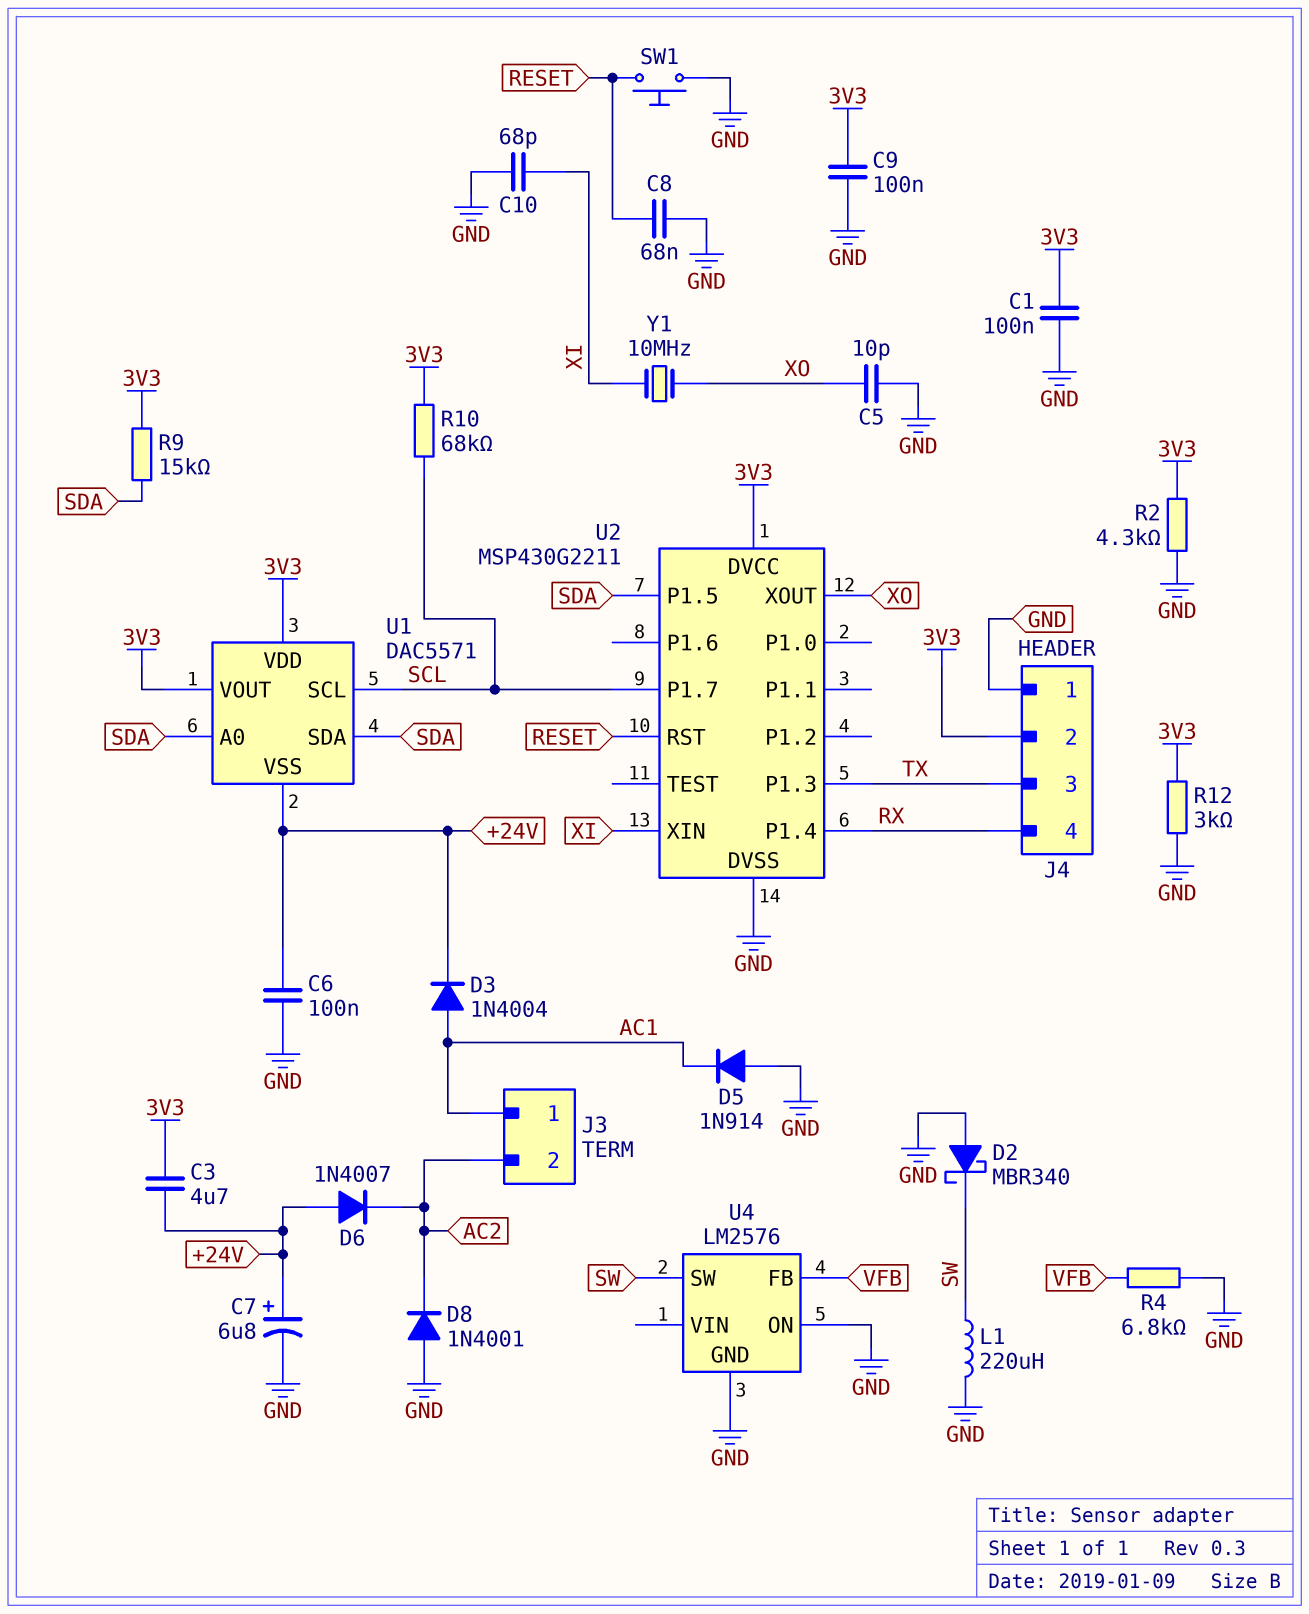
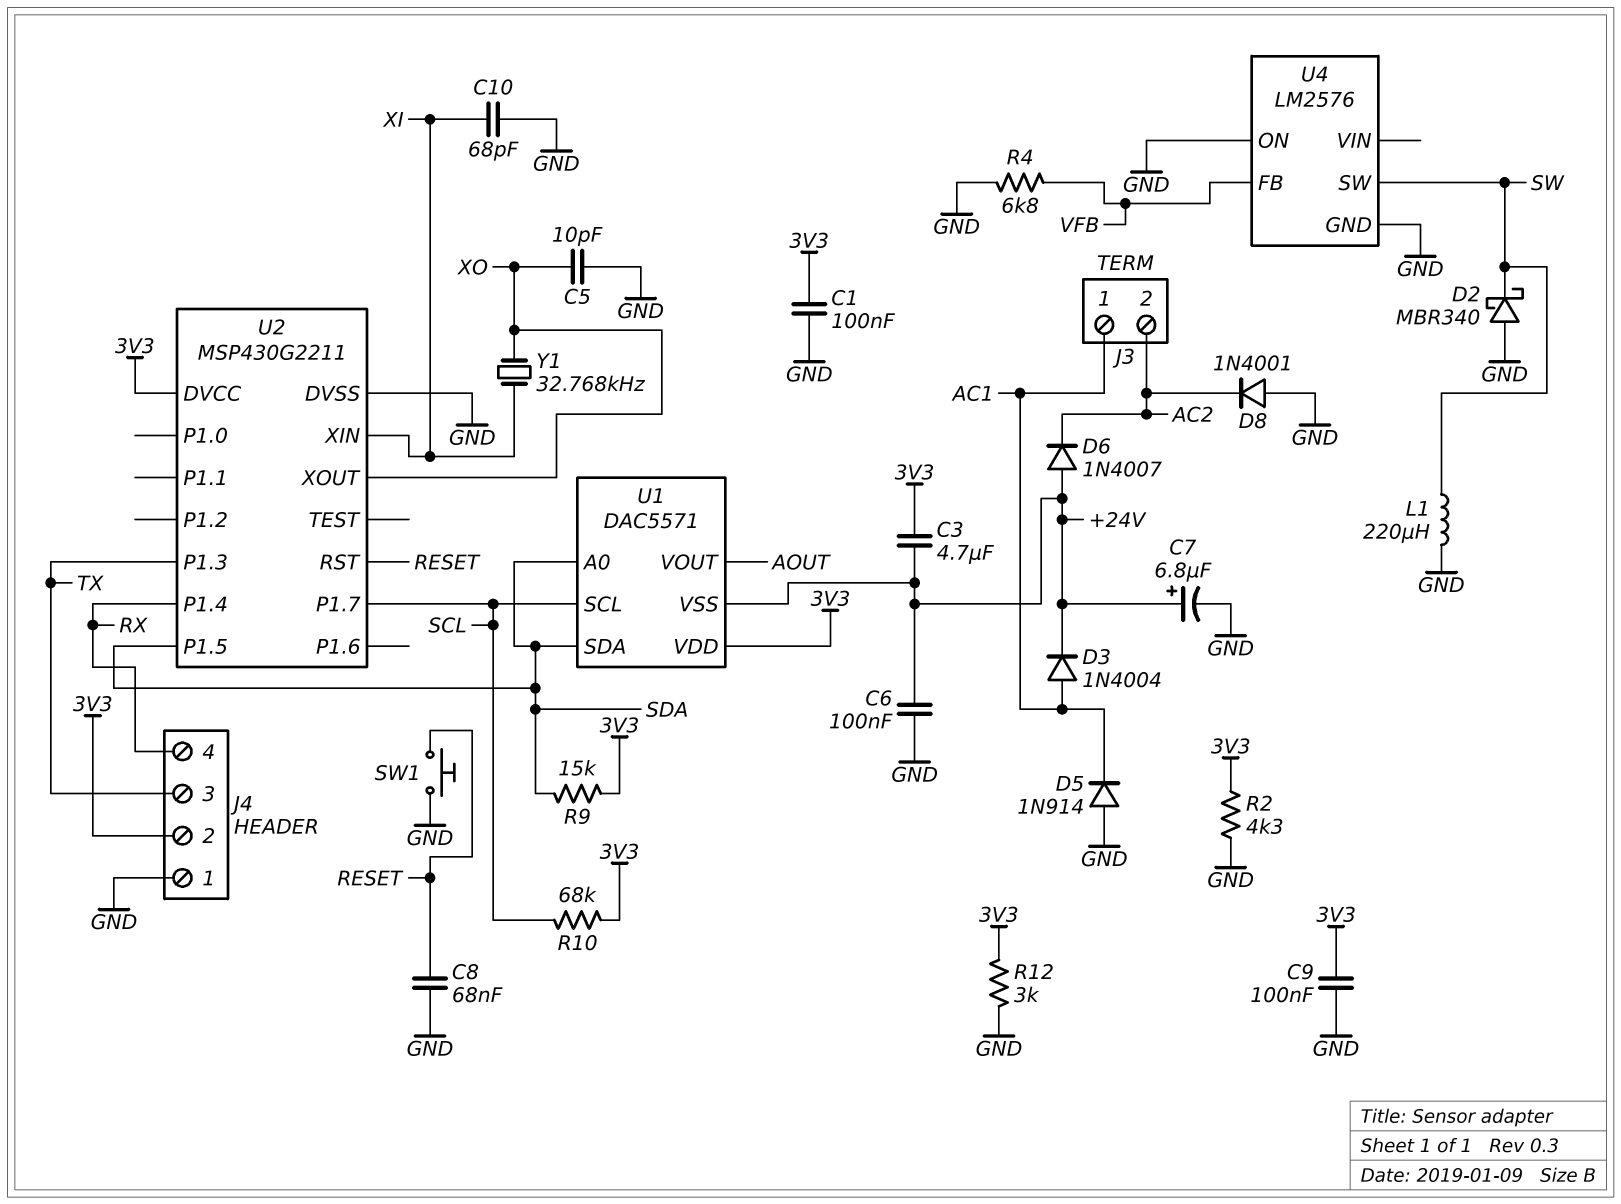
U1 pin VOUT: 3V3 -> AOUT
Y1: 10MHz (XI, XO) -> 32.768kHz (XI, XO)

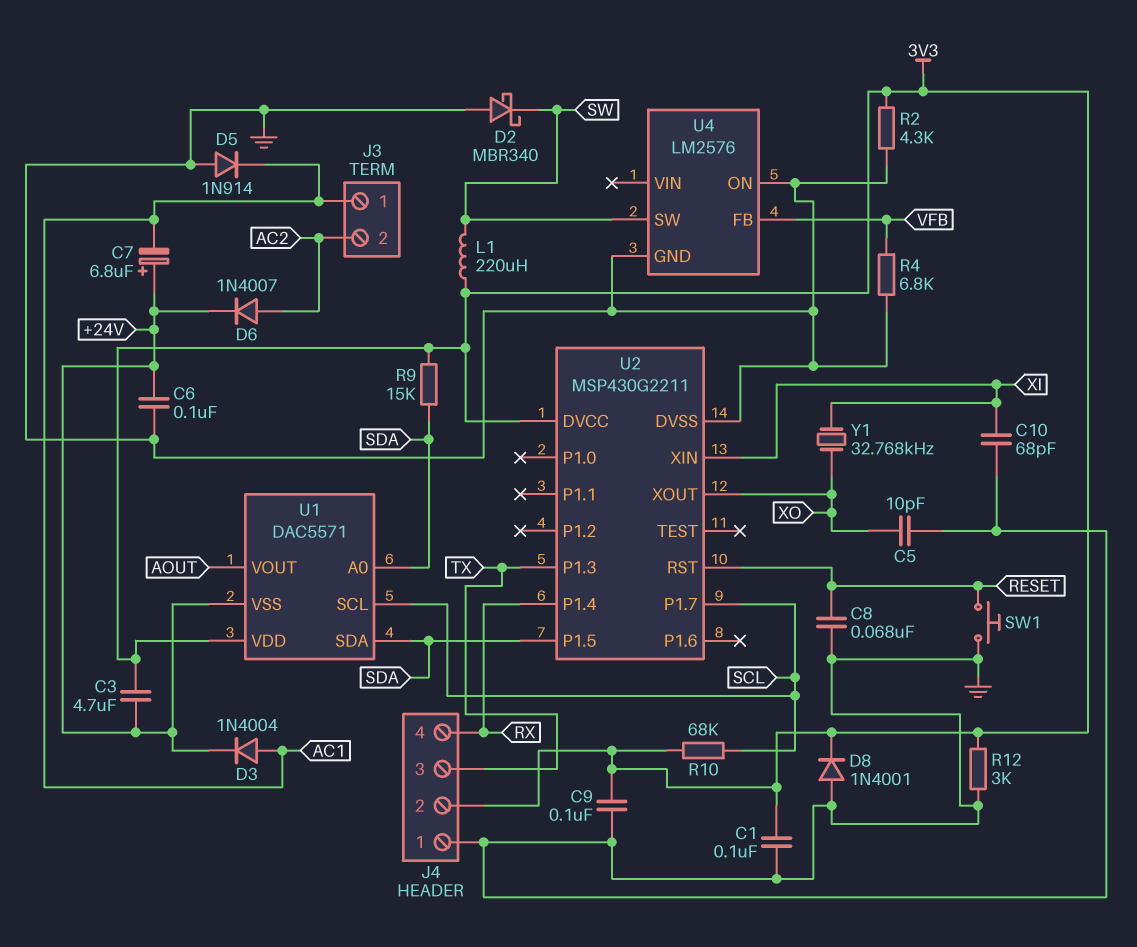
C7: 6.8uF (plus +24V, minus GND) -> 6.8uF (plus +24V, minus AC1)
D6: diode 1N4007 (A +24V, K AC2) -> diode 1N4007 (A AC2, K +24V)
D8: diode 1N4001 (A GND, K AC2) -> diode 1N4001 (A GND, K 3V3)
L1: 220uH (GND, SW) -> 220uH (3V3, SW)

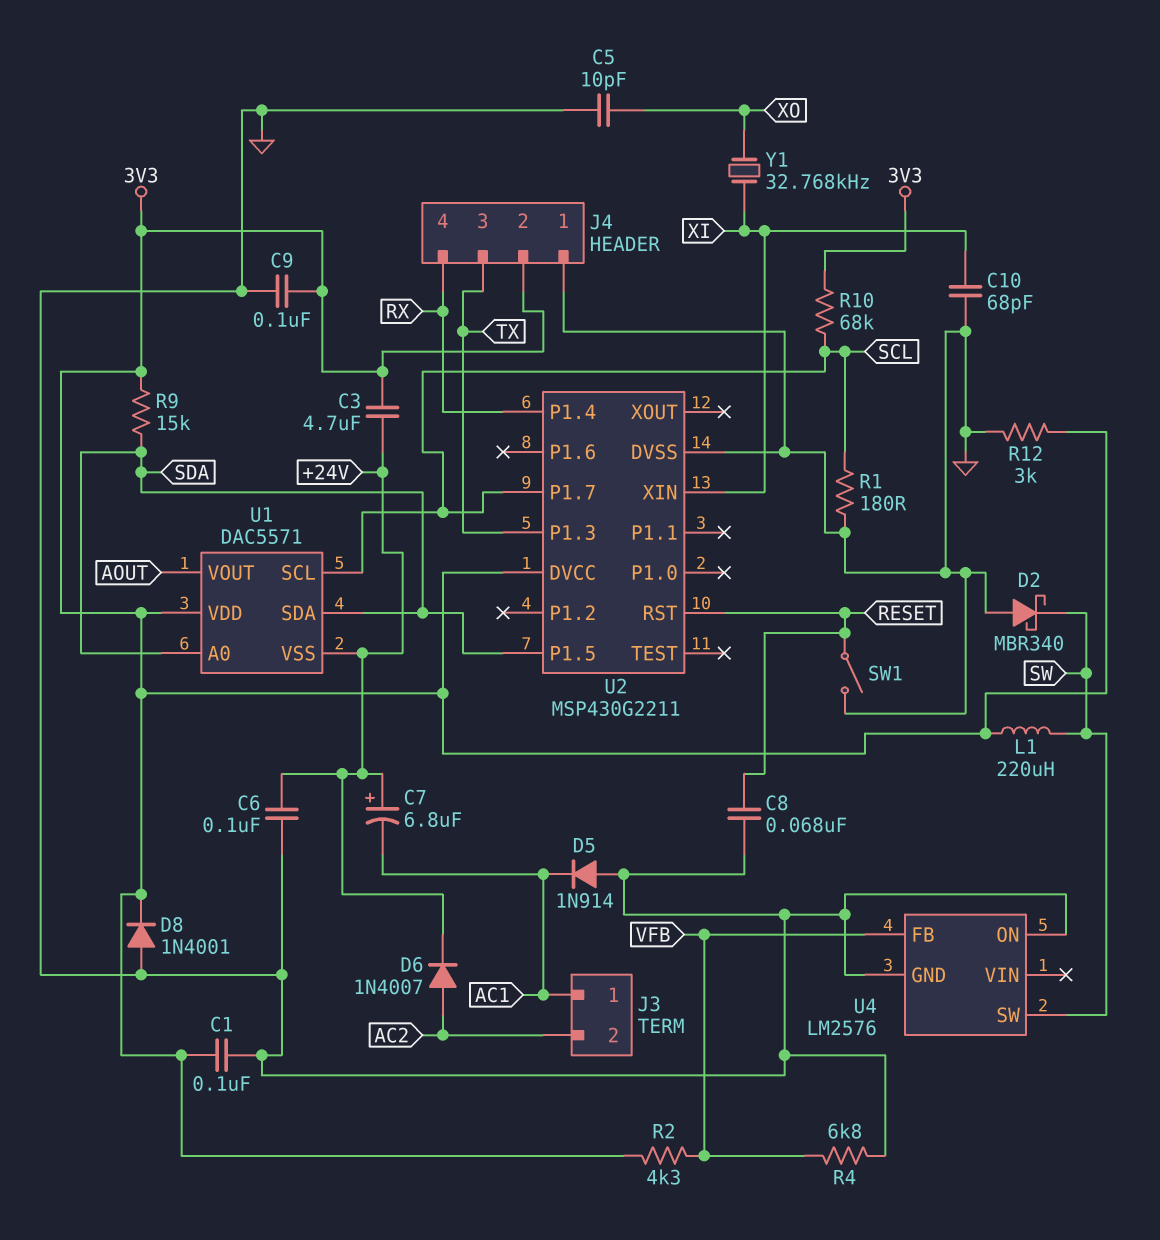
D3: diode 1N4004 (A AC1, K +24V) -> none
R1: none -> 180 (GND, SCL)
R2: 4.3k (3V3, GND) -> 4.3k (3V3, VFB)
SW1: button (GND, RESET) -> switch (GND, RESET)
U2 pin XOUT: XO -> none

